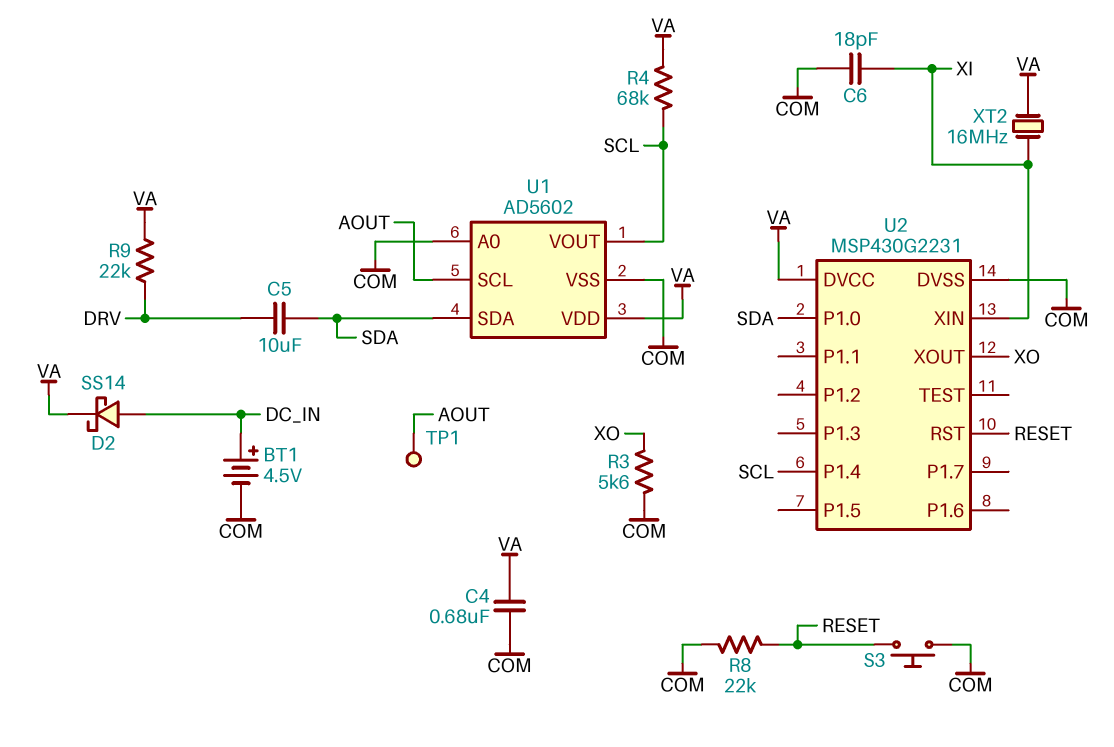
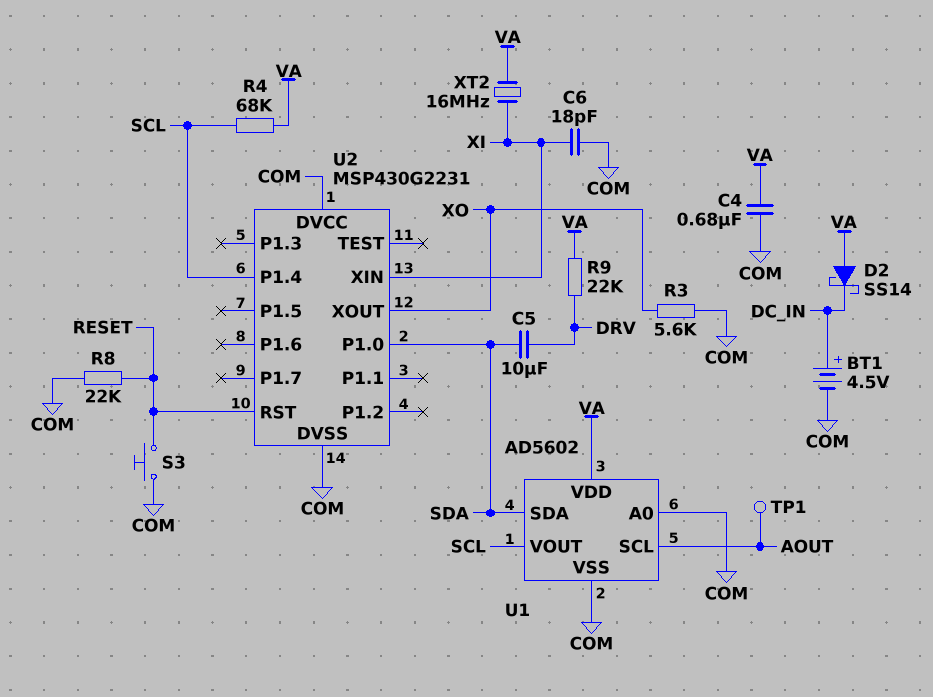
D2: schottky SS14 (A DC_IN, K VA) -> schottky SS14 (A VA, K DC_IN)
U2 pin DVCC: VA -> COM

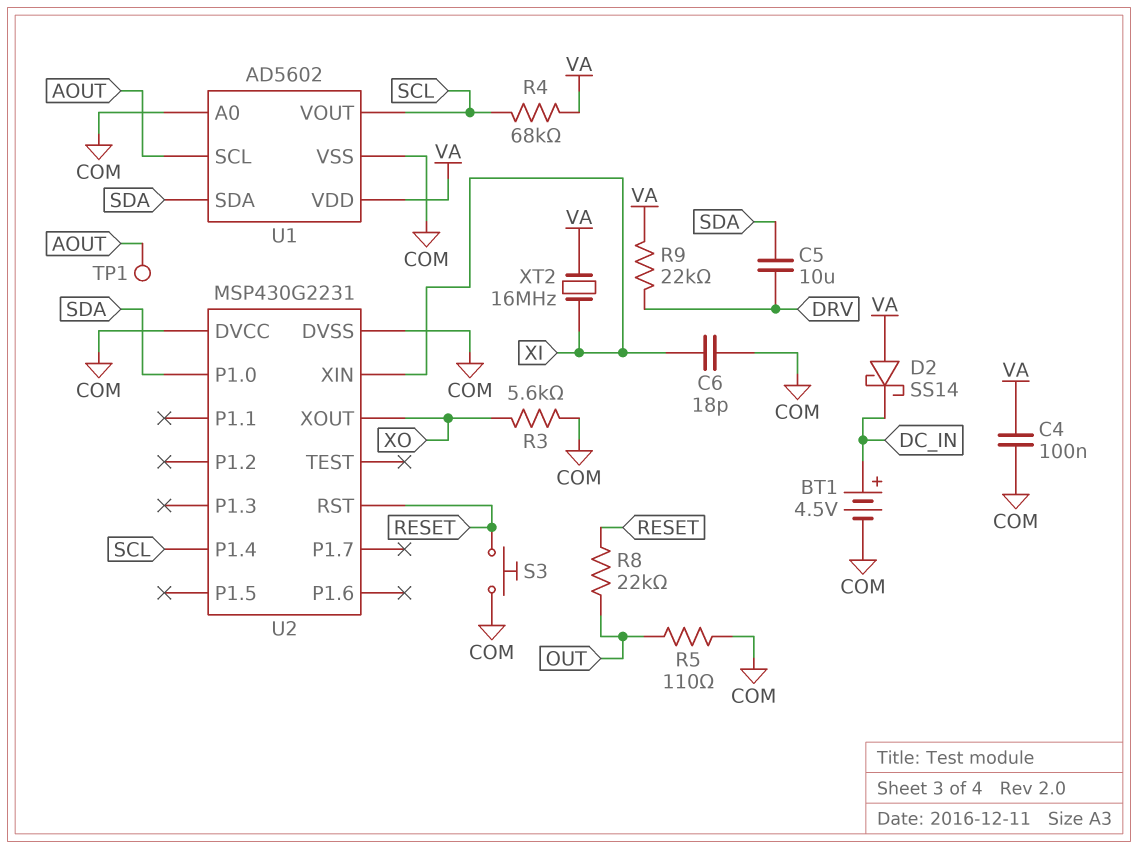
C4: 680nF (COM, VA) -> 100nF (COM, VA)
R5: none -> 110 (COM, OUT)
R8: 22k (COM, RESET) -> 22k (OUT, RESET)

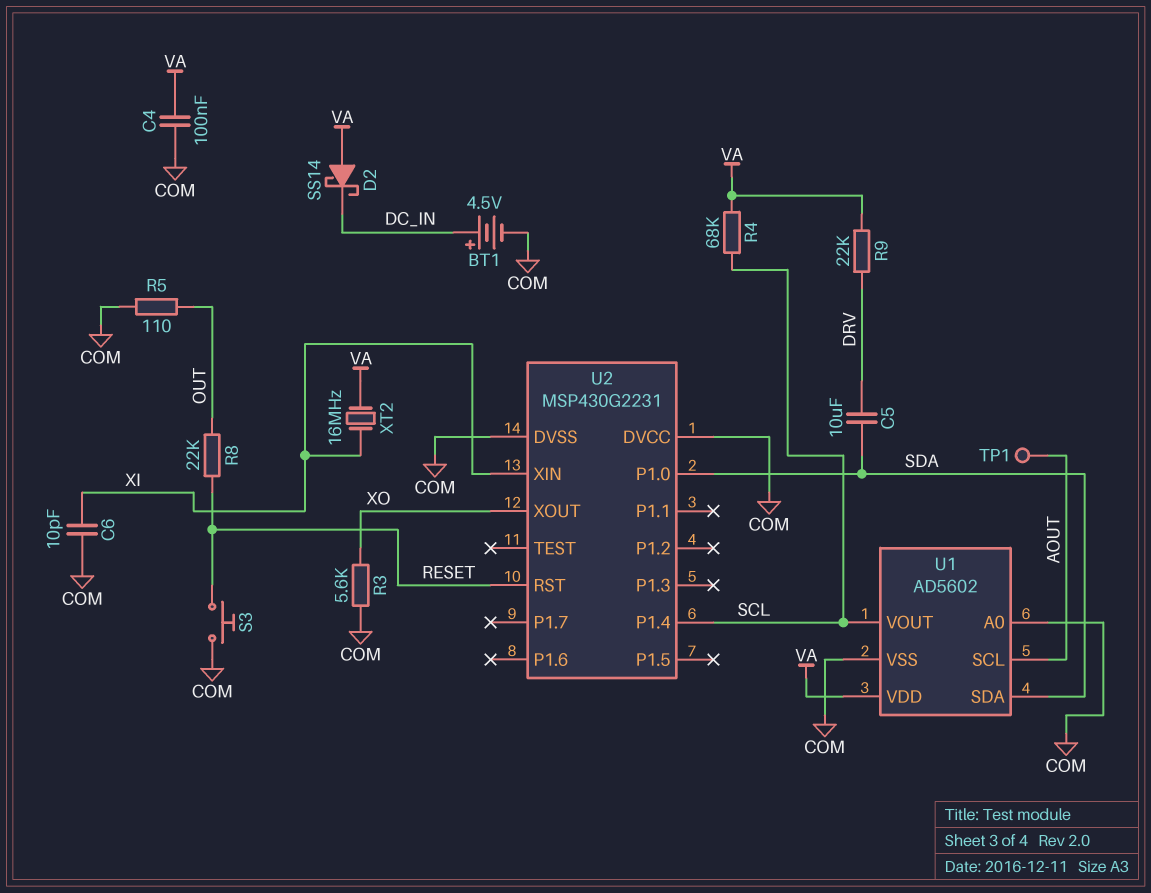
C6: 18pF (COM, XI) -> 10pF (COM, XI)

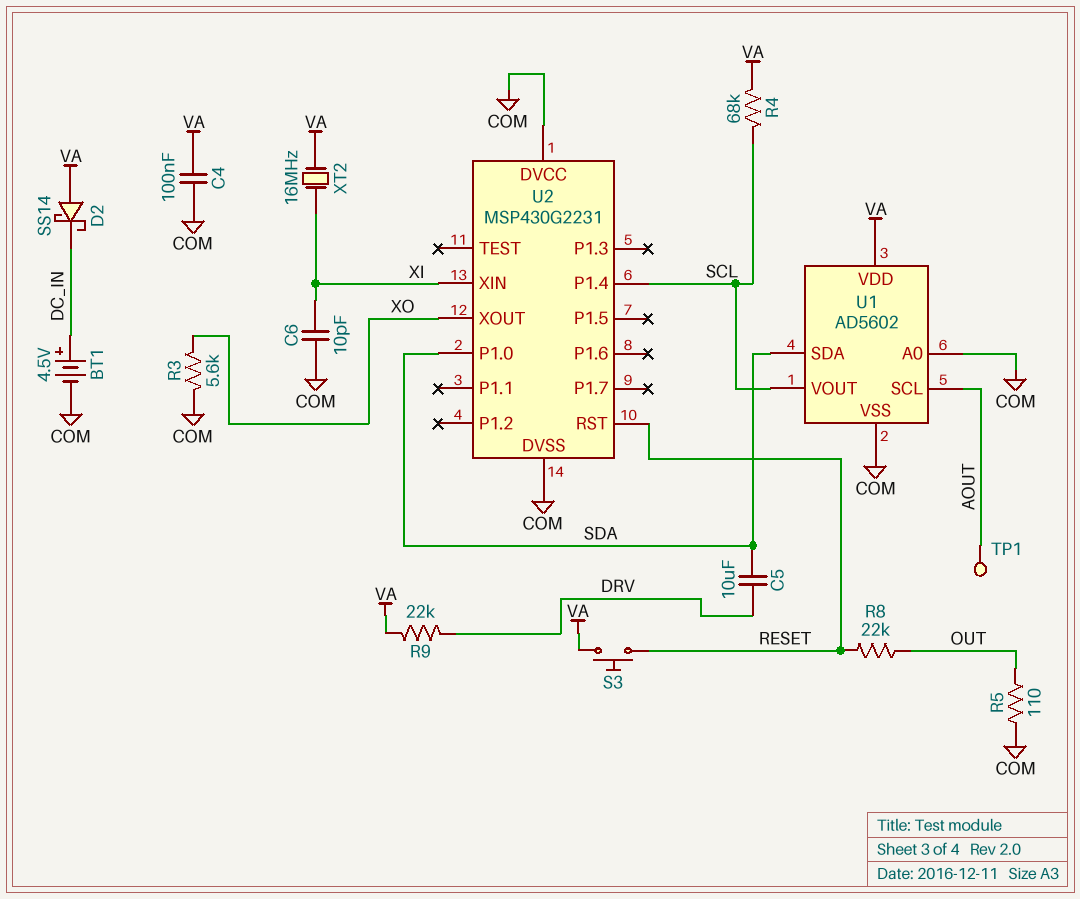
S3: button (COM, RESET) -> button (RESET, VA)

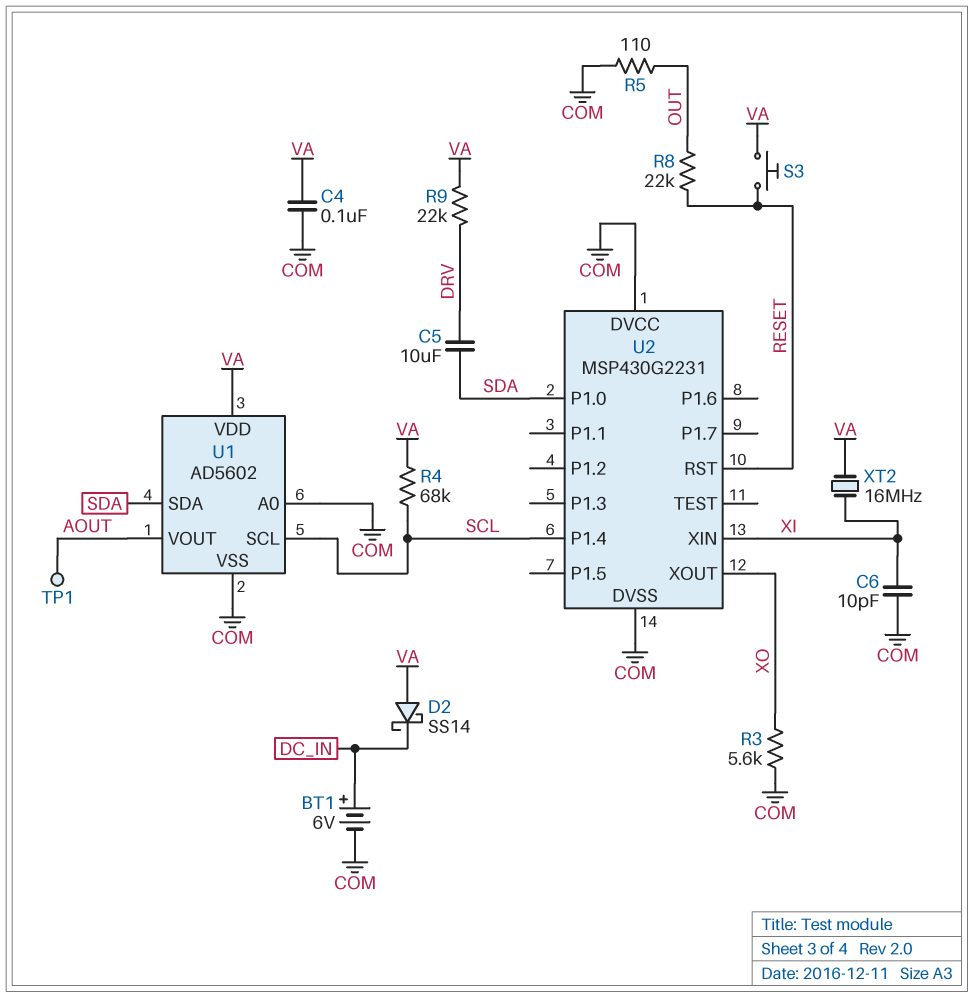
BT1: 4.5V (plus DC_IN, minus COM) -> 6V (plus DC_IN, minus COM)
U1 pin SCL: AOUT -> SCL
U1 pin VOUT: SCL -> AOUT

